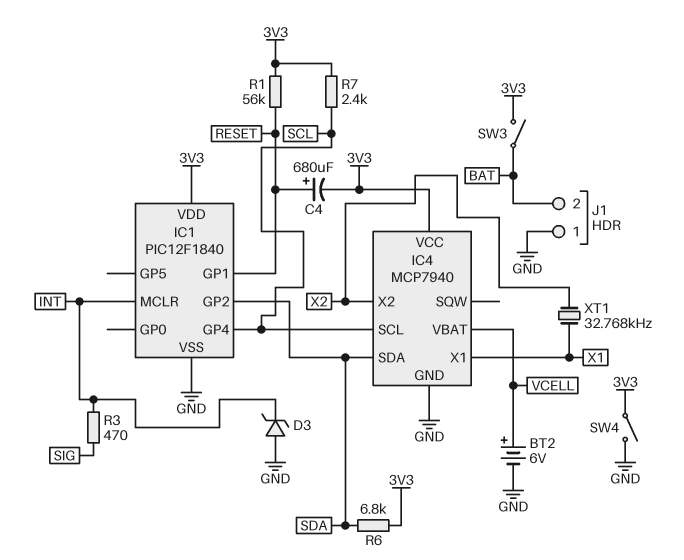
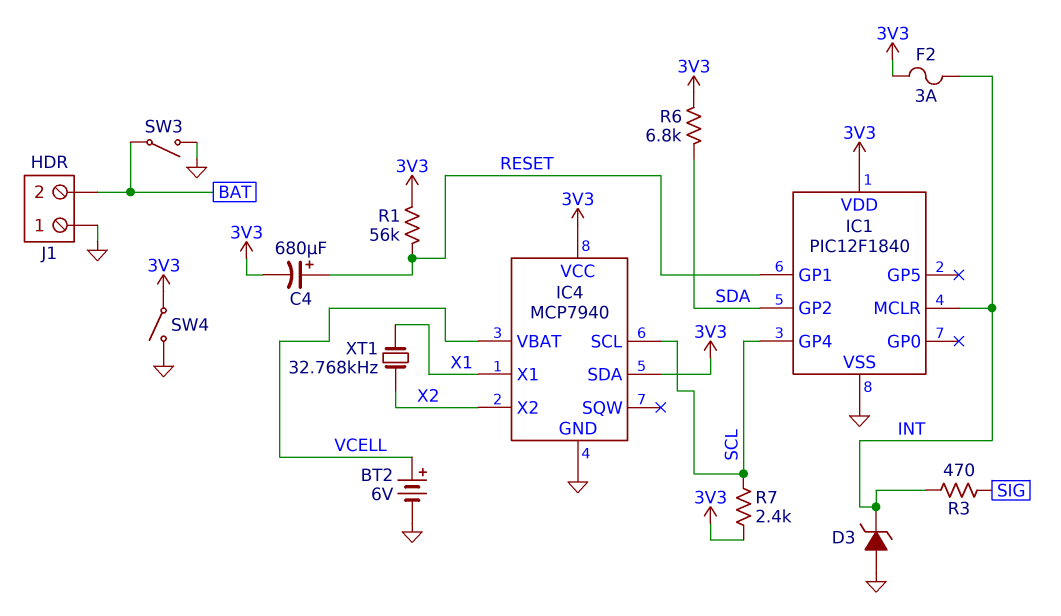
F2: none -> 3A (3V3, INT)
IC4 pin SDA: SDA -> 3V3
SW3: switch (3V3, BAT) -> switch (BAT, GND)

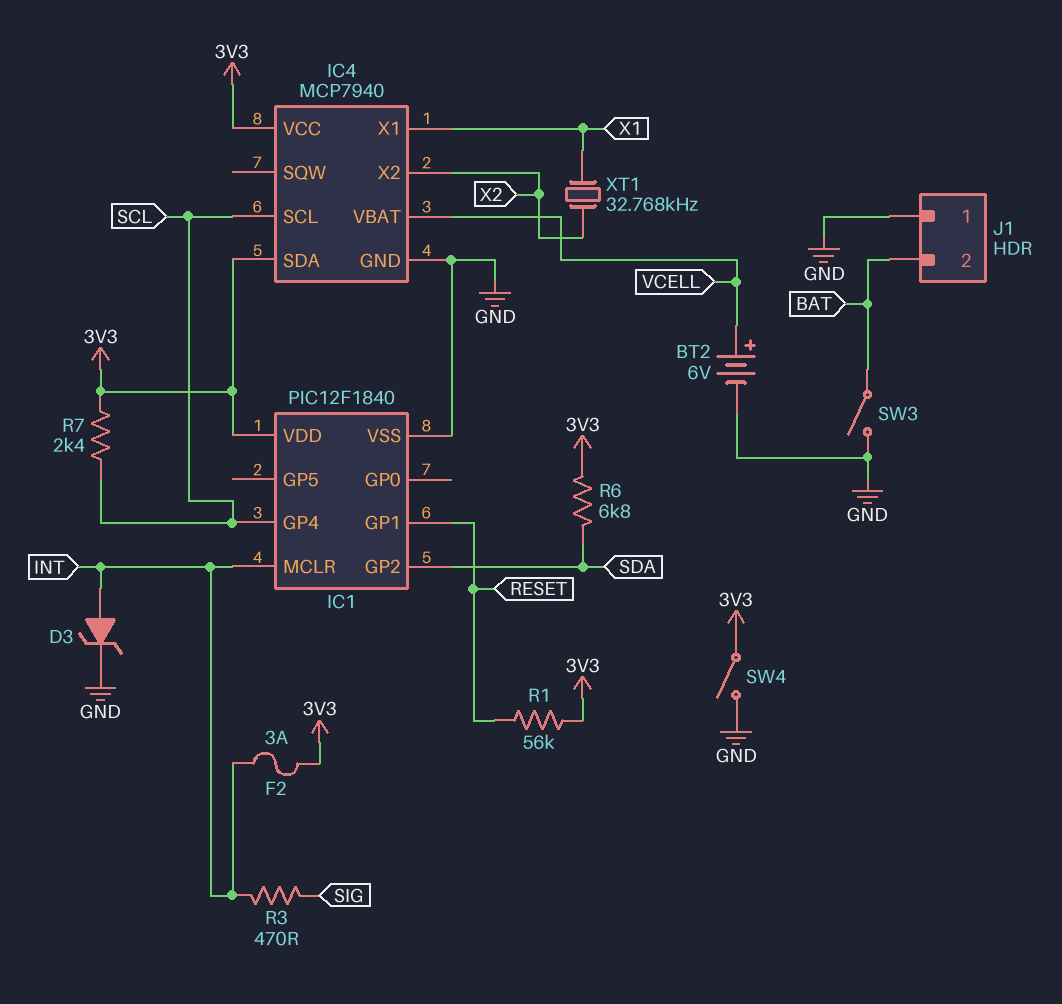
C4: 680uF (plus RESET, minus 3V3) -> none
D3: zener (A GND, K INT) -> zener (A INT, K GND)

